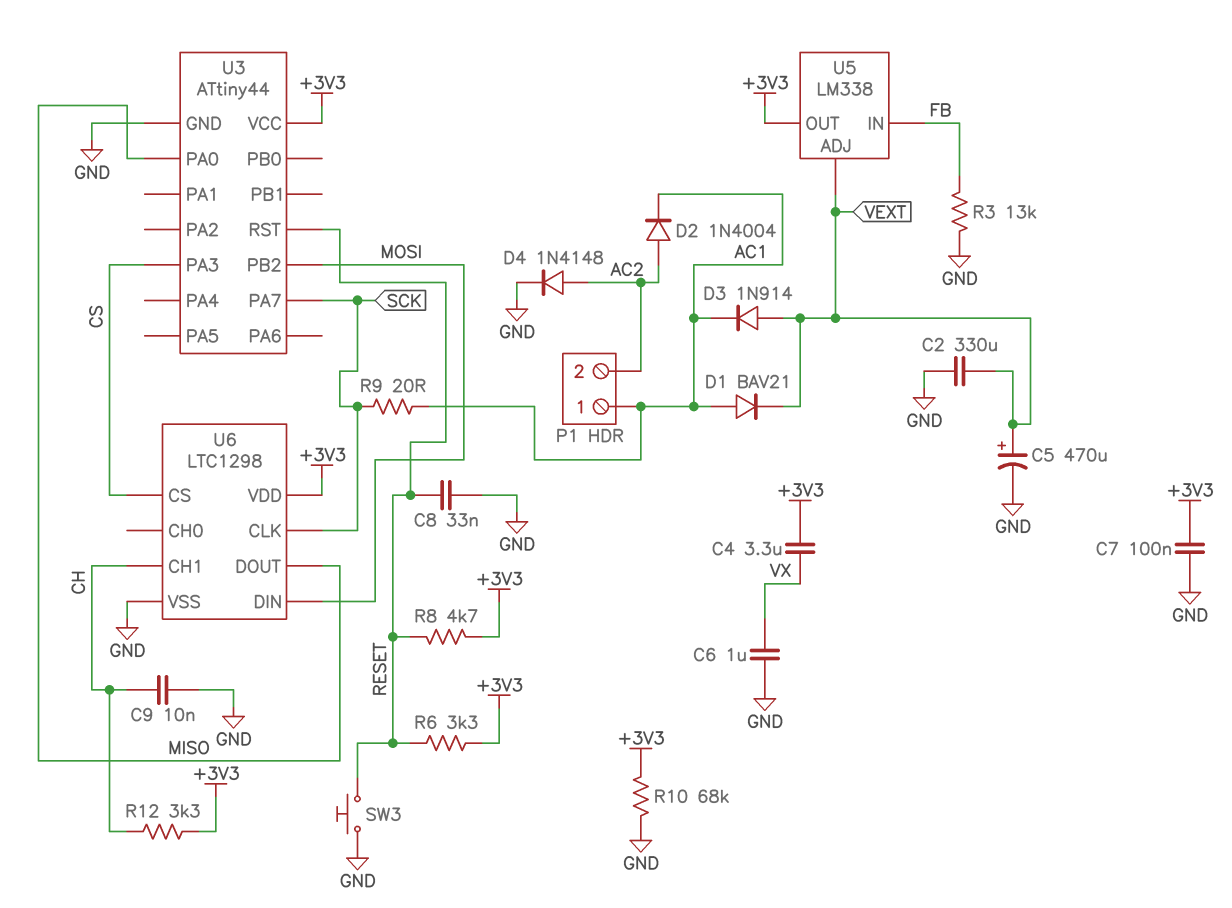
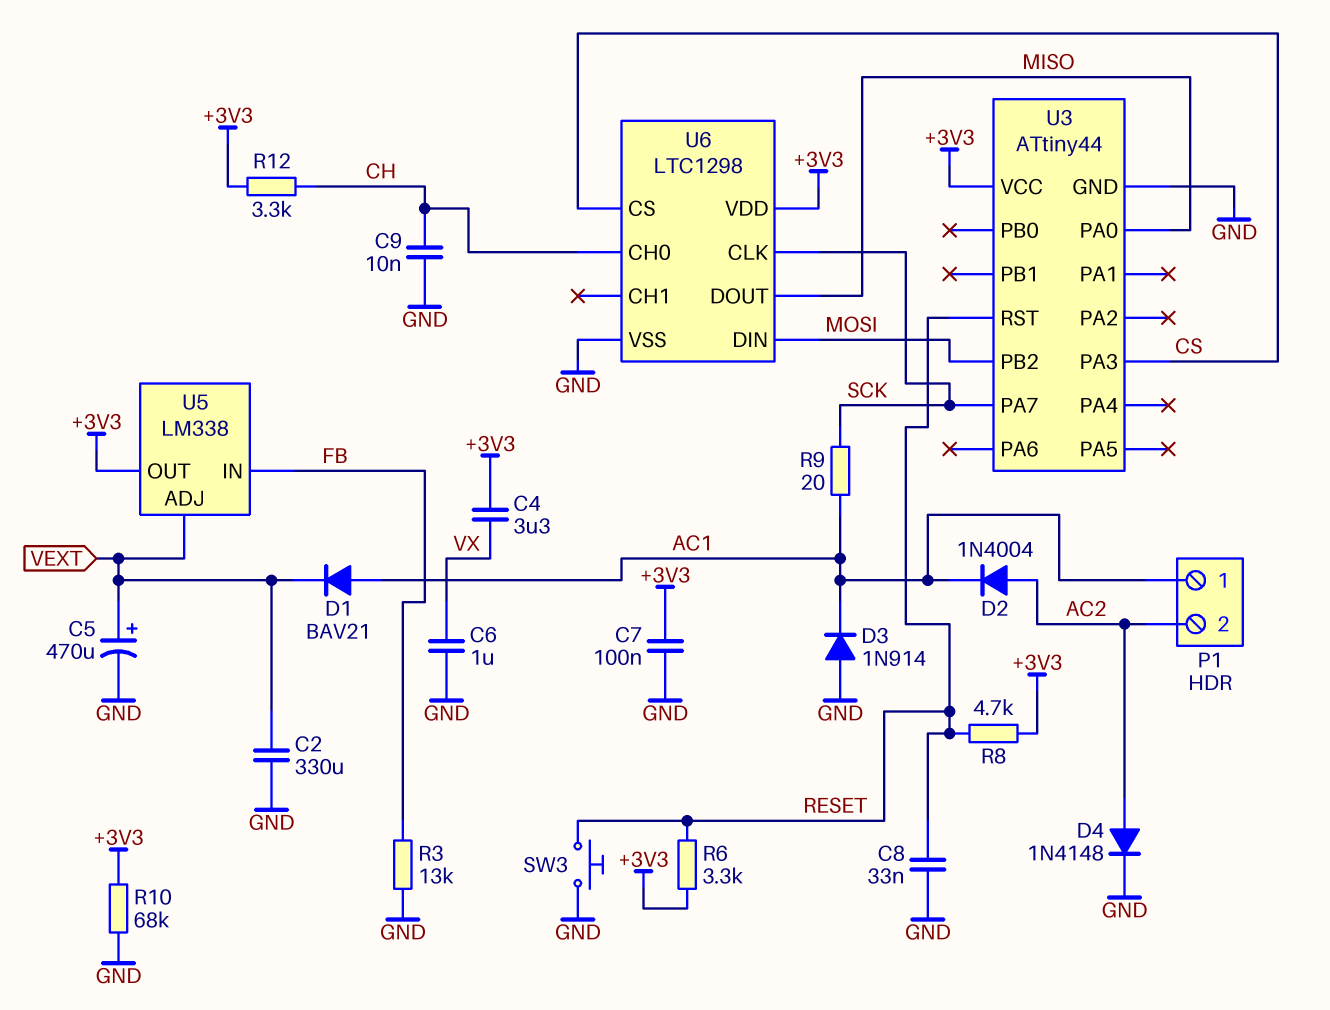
D3: diode 1N914 (A VEXT, K AC1) -> diode 1N914 (A GND, K AC1)
U6 pin CH0: none -> CH
U6 pin CH1: CH -> none

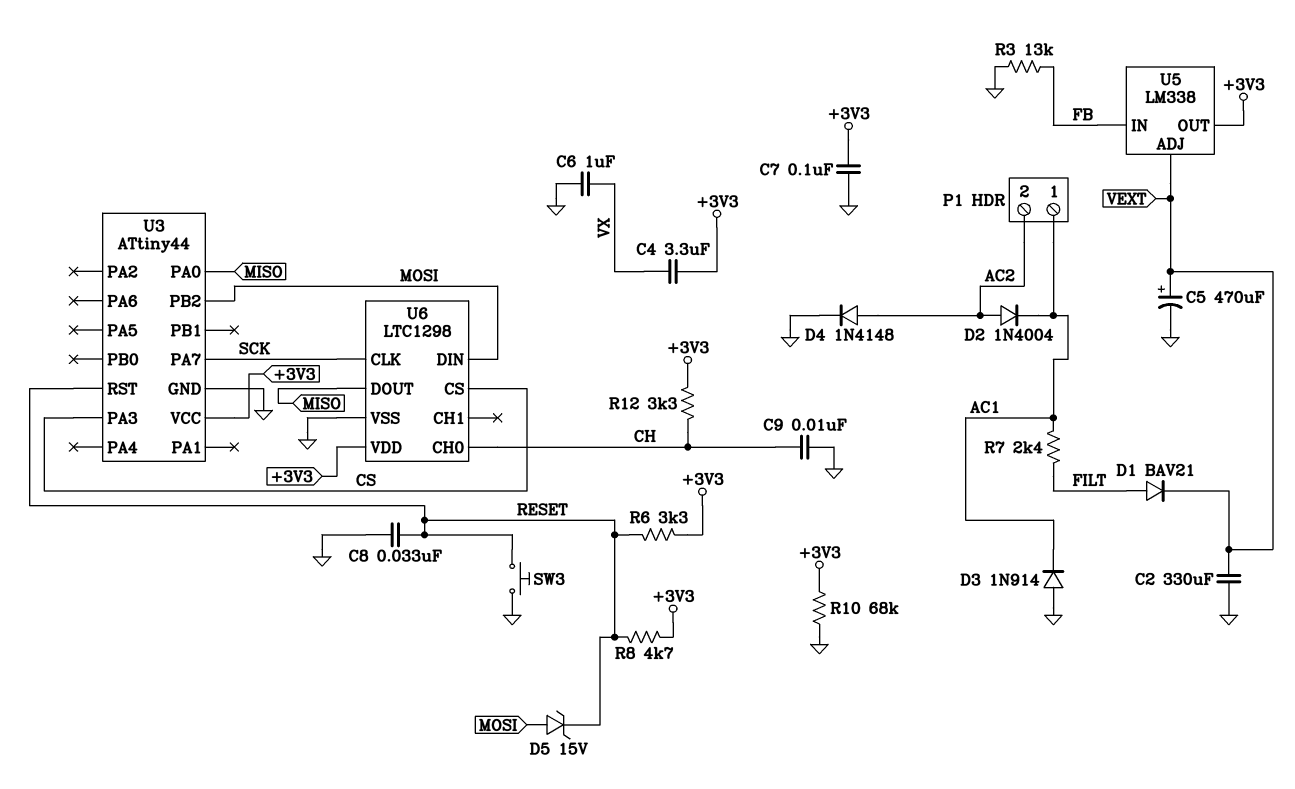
D1: diode BAV21 (A AC1, K VEXT) -> diode BAV21 (A FILT, K VEXT)
D5: none -> zener 15V (A MOSI, K RESET)
R7: none -> 2.4k (AC1, FILT)
R9: 20 (AC1, SCK) -> none

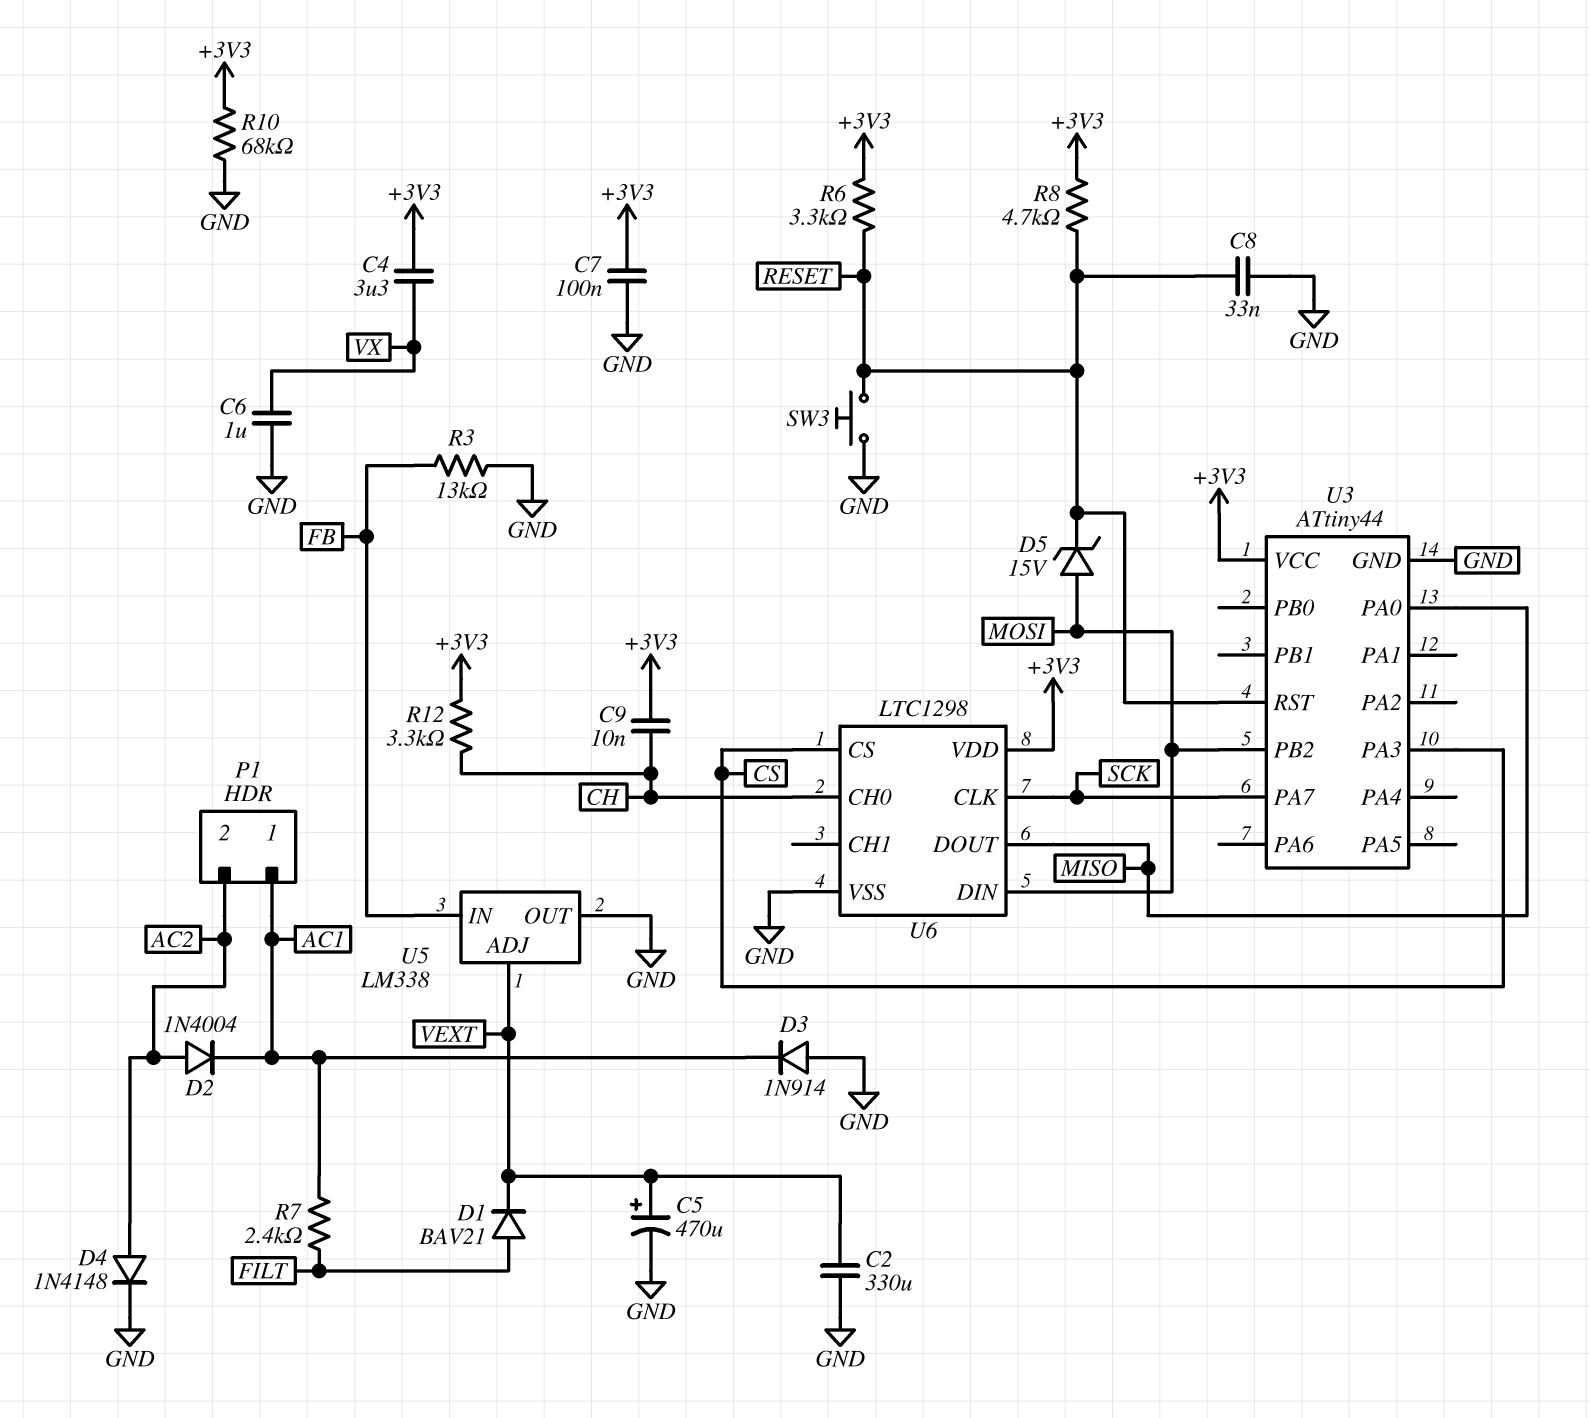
C9: 10nF (CH, GND) -> 10nF (+3V3, CH)
U5 pin OUT: +3V3 -> GND

